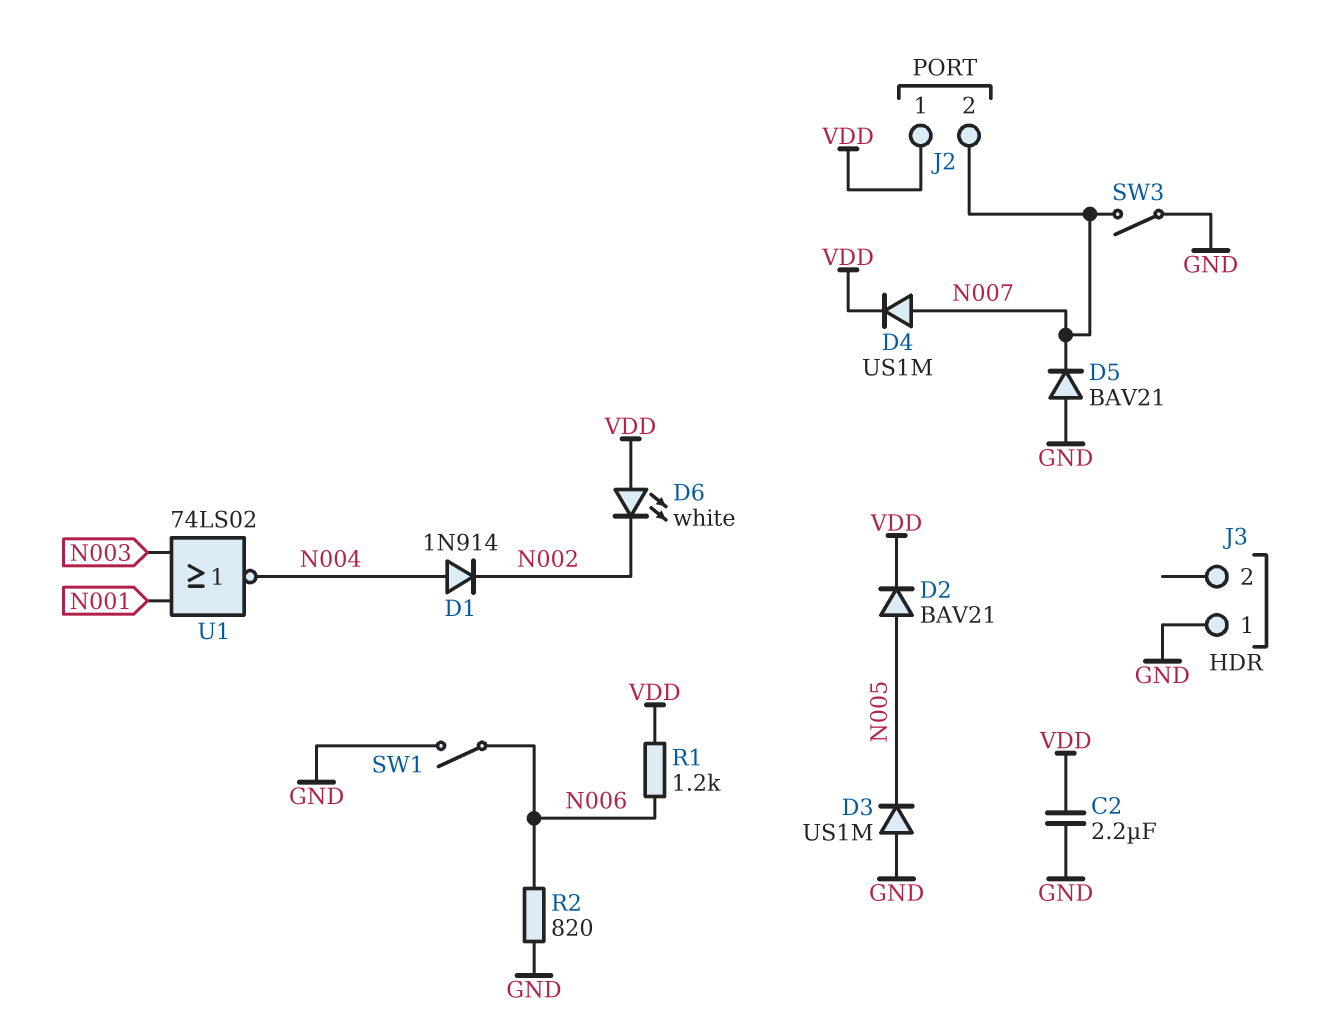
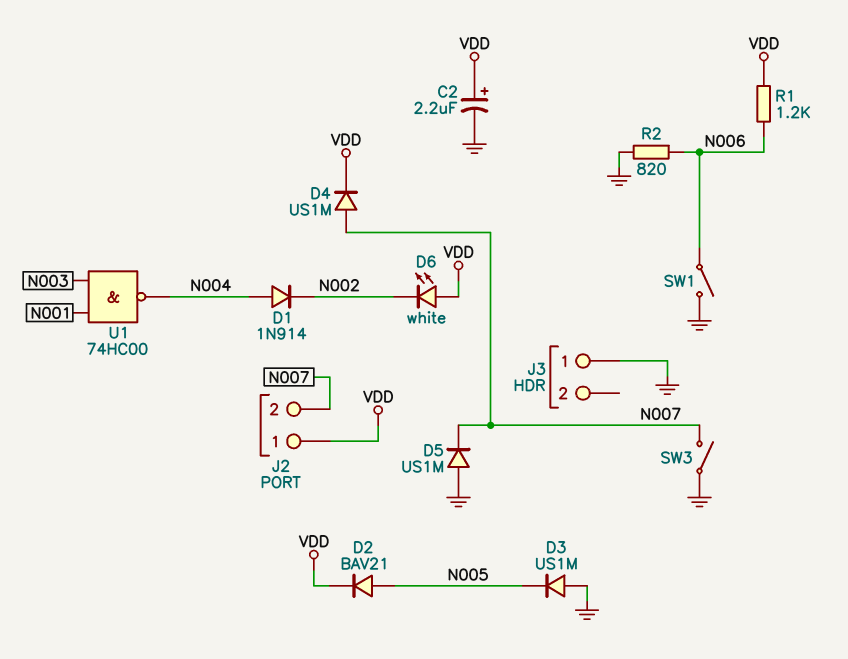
C2: 2.2uF (GND, VDD) -> 2.2uF (plus VDD, minus GND)
D5: diode BAV21 (A GND, K N007) -> diode US1M (A GND, K N007)
U1: NOR 74LS02 (in N001, in N003, out N004) -> NAND 74HC00 (in N001, in N003, out N004)

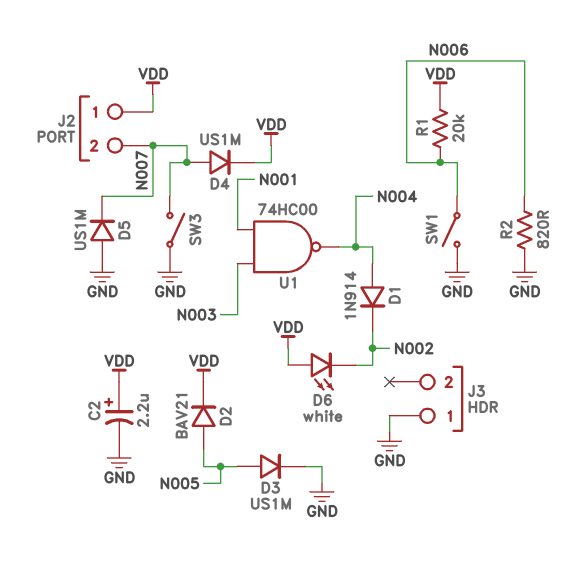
D3: diode US1M (A GND, K N005) -> diode US1M (A N005, K GND)
R1: 1.2k (N006, VDD) -> 20k (N006, VDD)

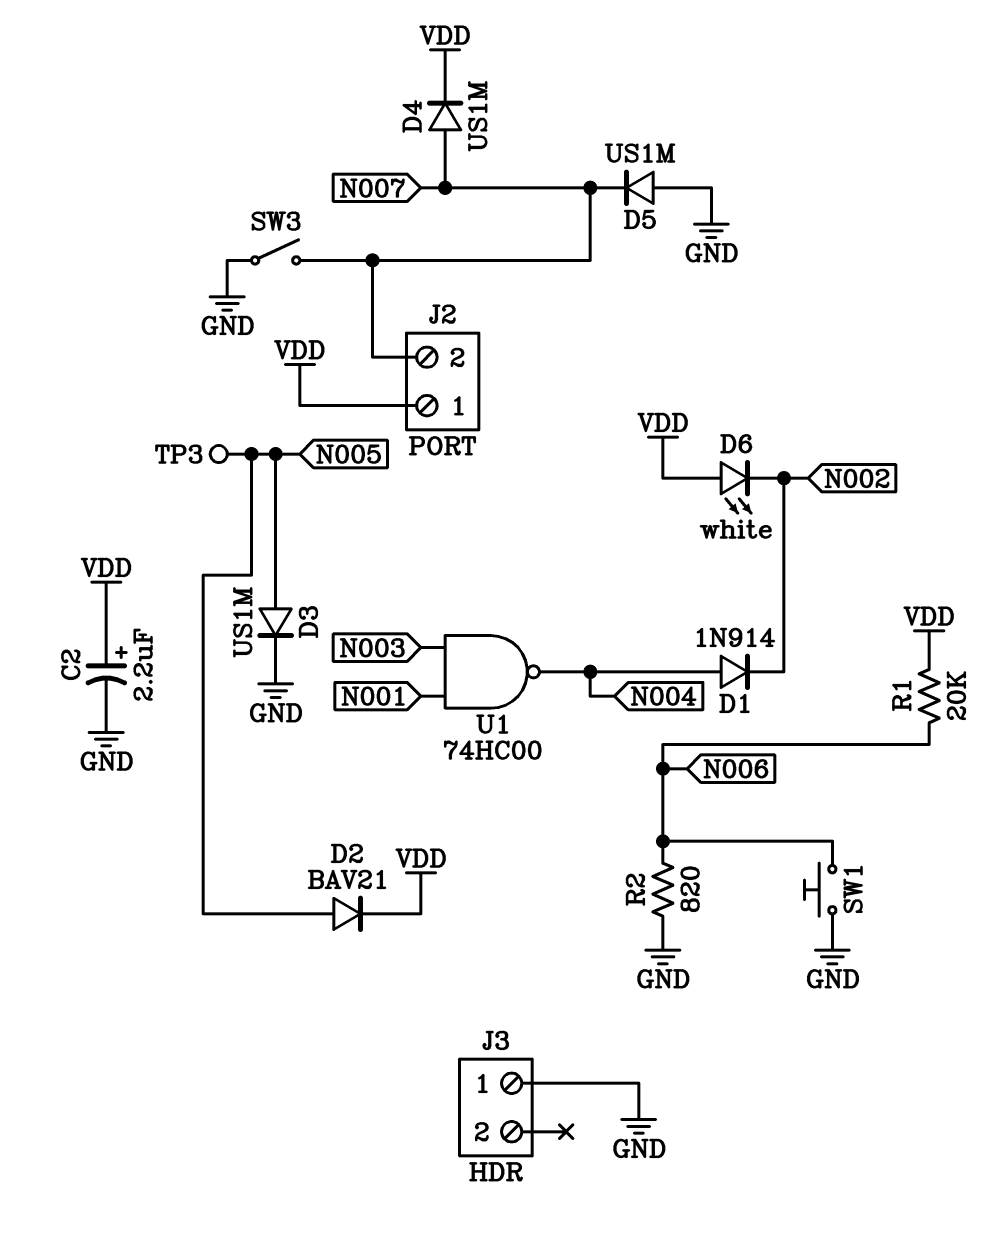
SW1: switch (GND, N006) -> button (GND, N006)
TP3: none -> test point (N005)

